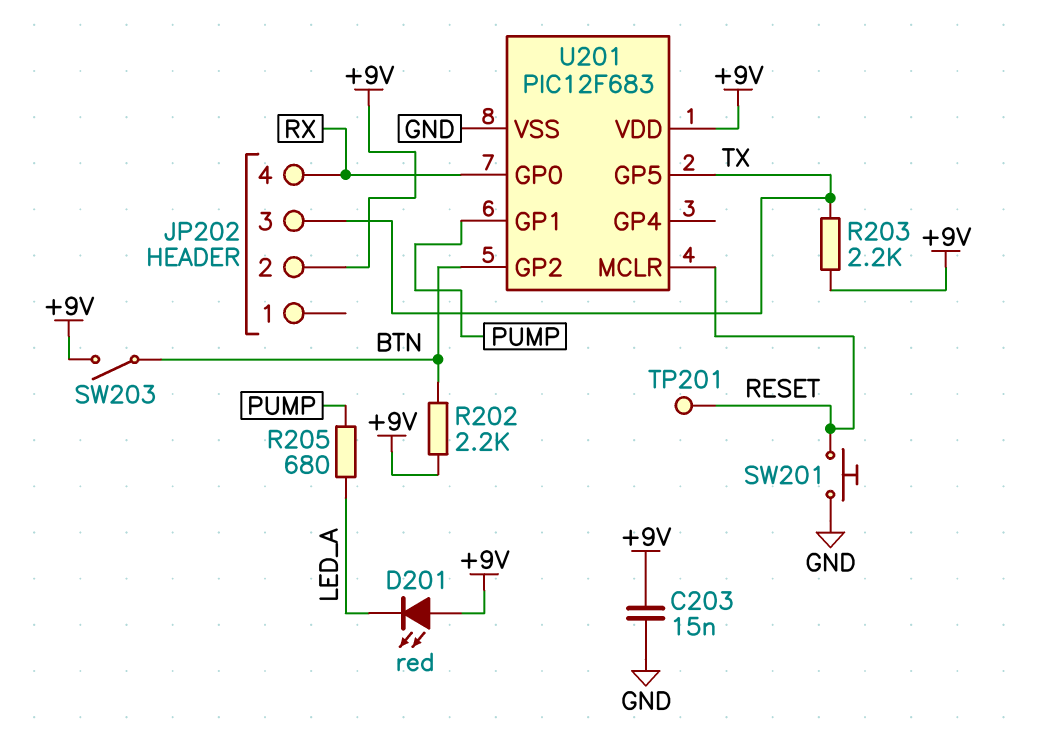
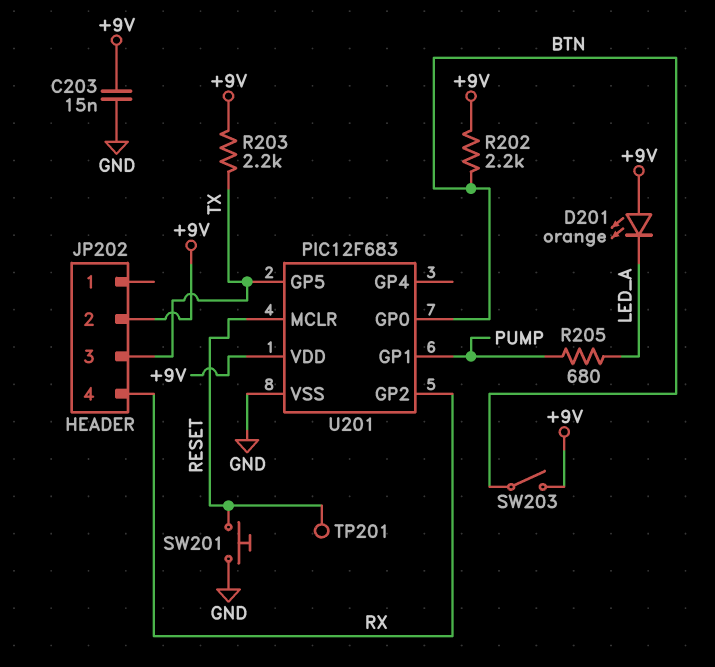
D201: LED red (A +9V, K LED_A) -> LED orange (A +9V, K LED_A)
U201 pin GP0: RX -> BTN
U201 pin GP2: BTN -> RX

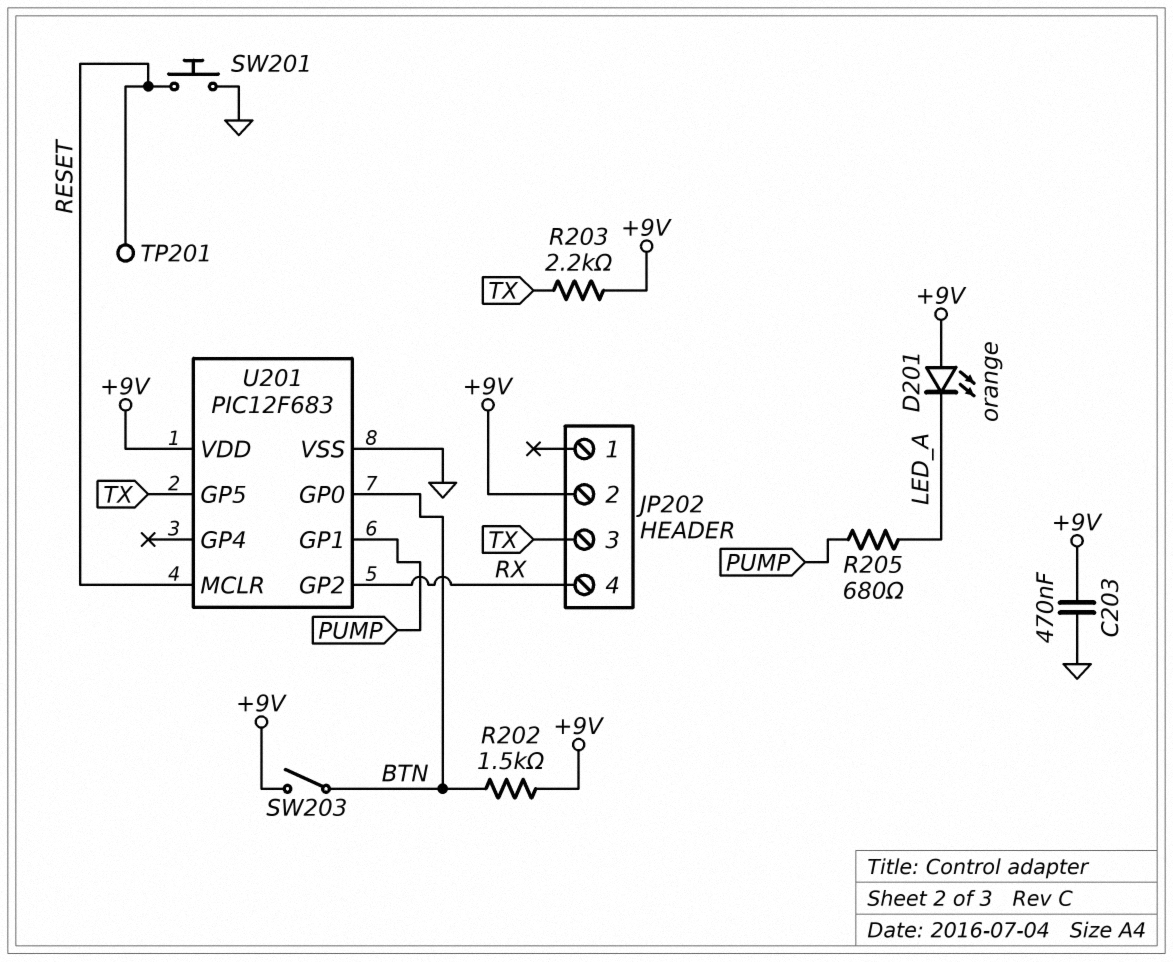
C203: 15nF (+9V, GND) -> 470nF (+9V, GND)
R202: 2.2k (+9V, BTN) -> 1.5k (+9V, BTN)

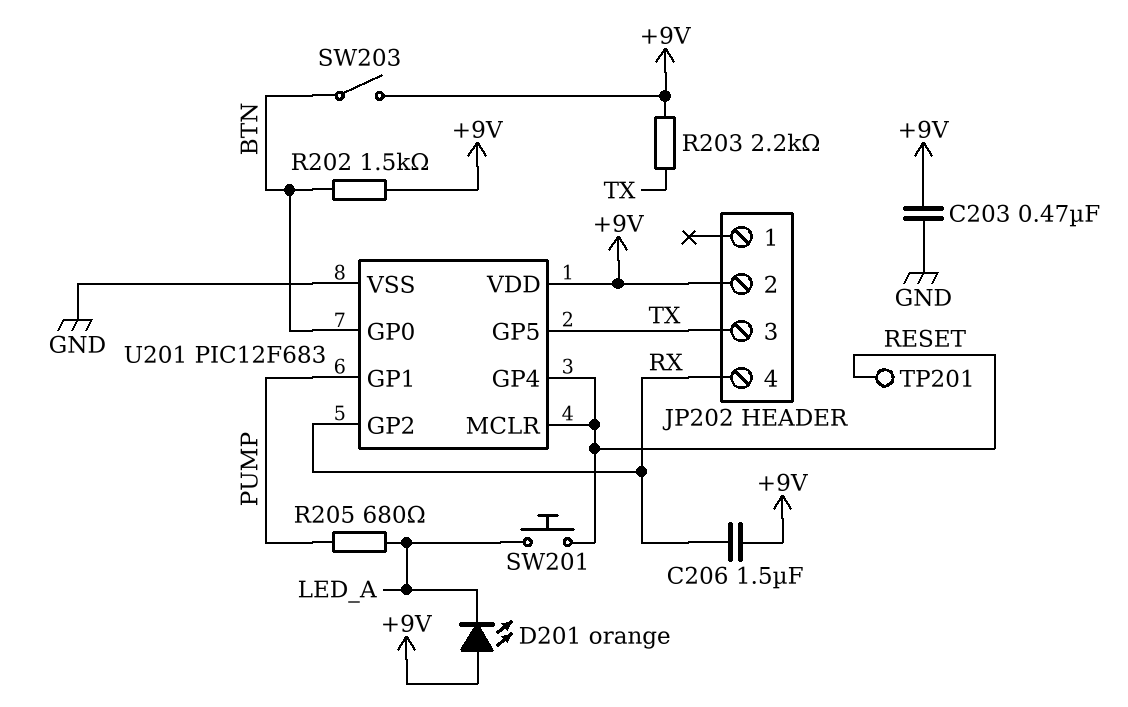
C206: none -> 1.5uF (+9V, RX)
SW201: button (GND, RESET) -> button (LED_A, RESET)
U201 pin GP4: none -> RESET

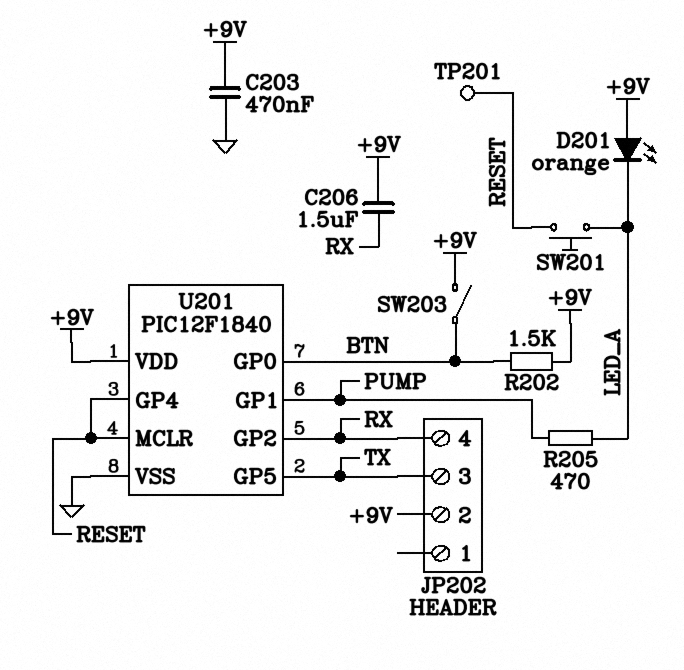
R203: 2.2k (+9V, TX) -> none
R205: 680 (LED_A, PUMP) -> 470 (LED_A, PUMP)
U201: PIC12F683 -> PIC12F1840

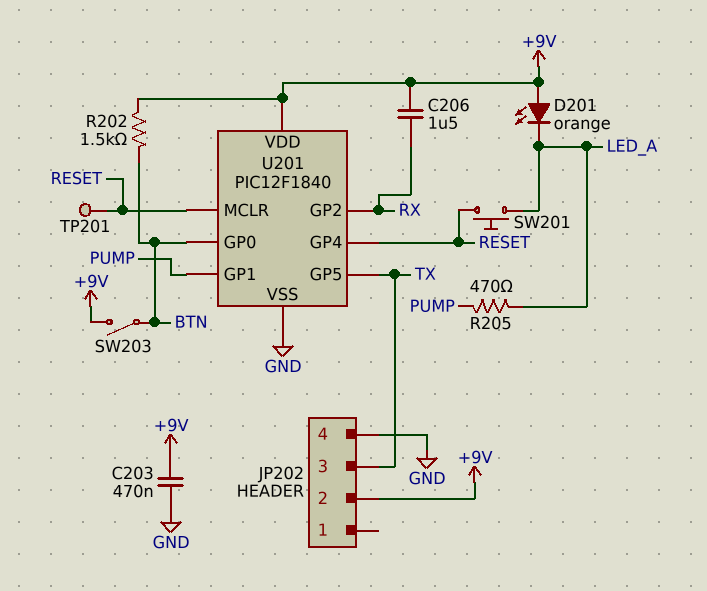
JP202 pin 4: RX -> GND

